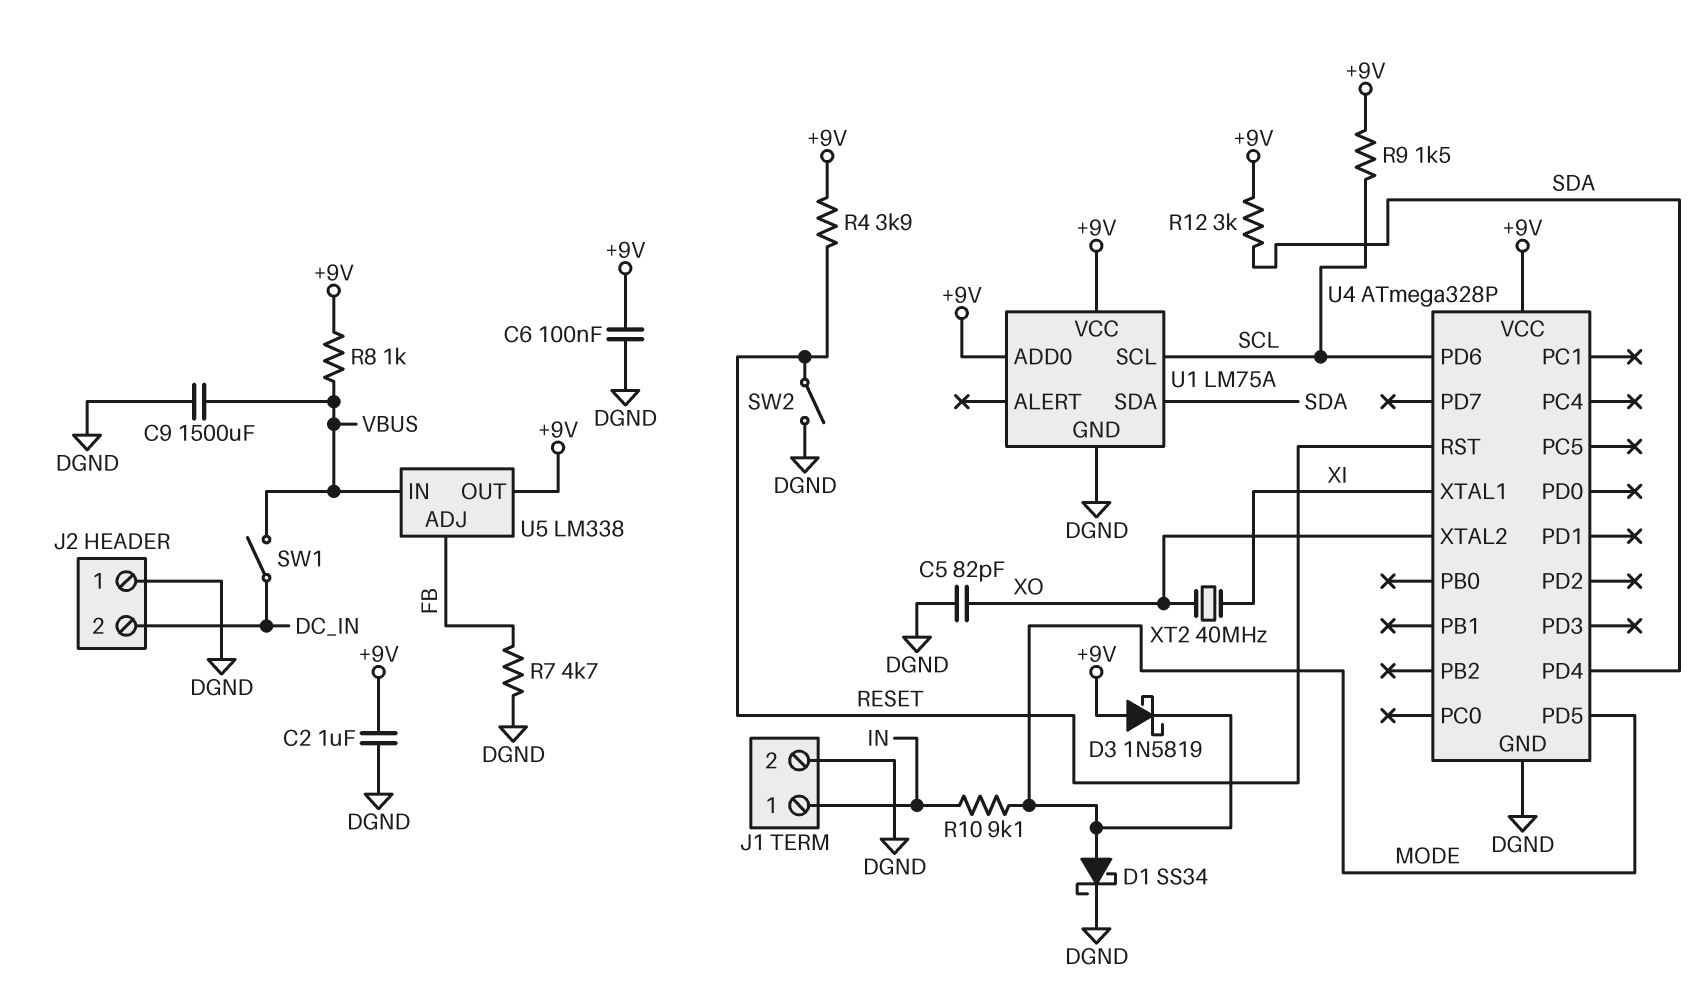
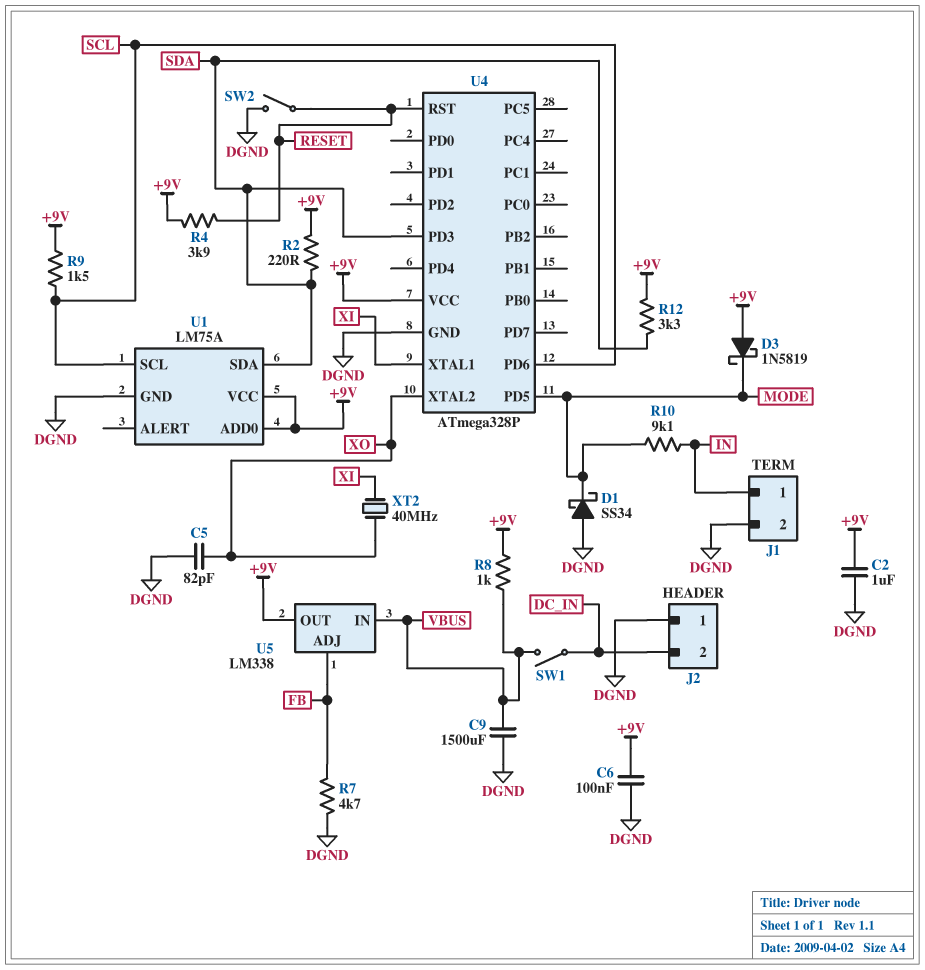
D1: schottky SS34 (A MODE, K DGND) -> schottky SS34 (A DGND, K MODE)
R2: none -> 220 (+9V, SDA)
R12: 3k (+9V, SDA) -> 3.3k (+9V, SDA)
U4 pin PD3: none -> SDA
U4 pin PD4: SDA -> none

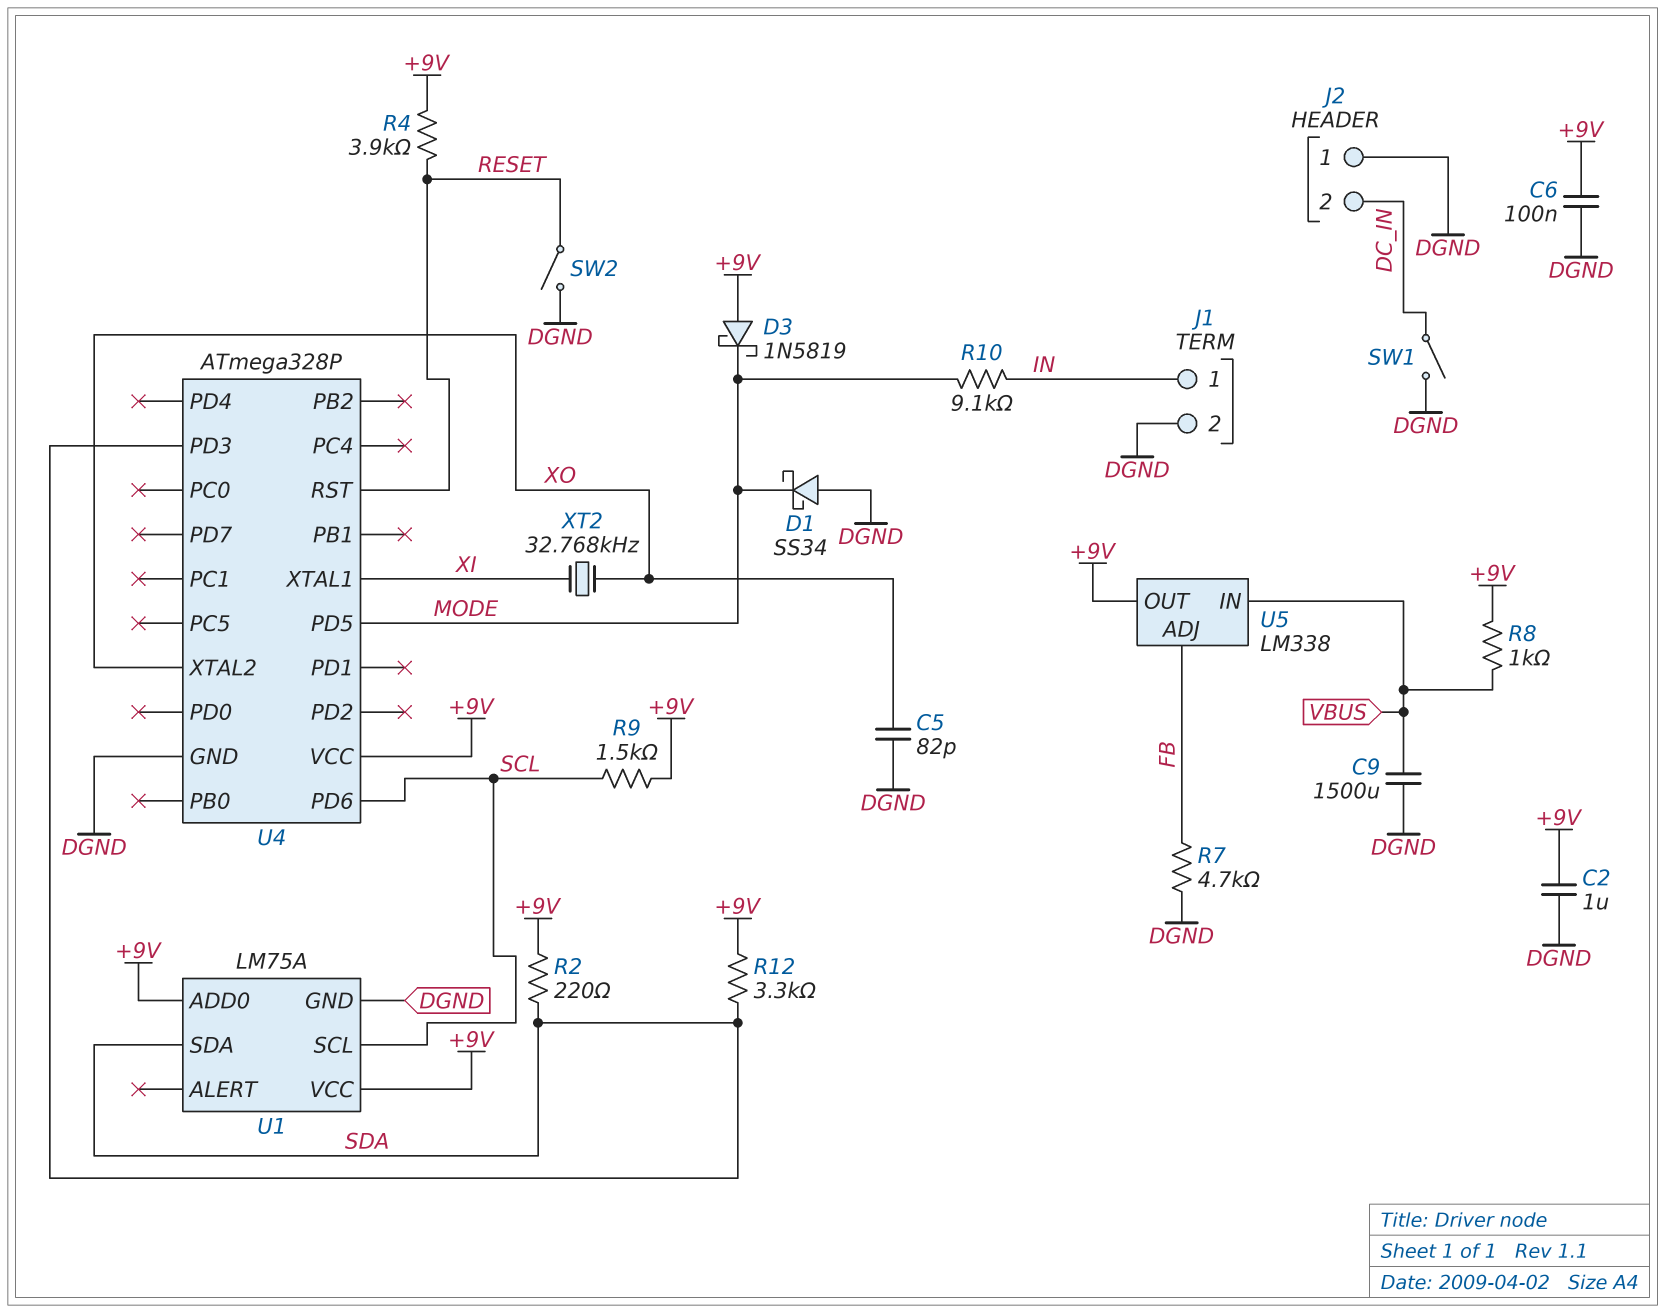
SW1: switch (DC_IN, VBUS) -> switch (DC_IN, DGND)
XT2: 40MHz (XI, XO) -> 32.768kHz (XI, XO)

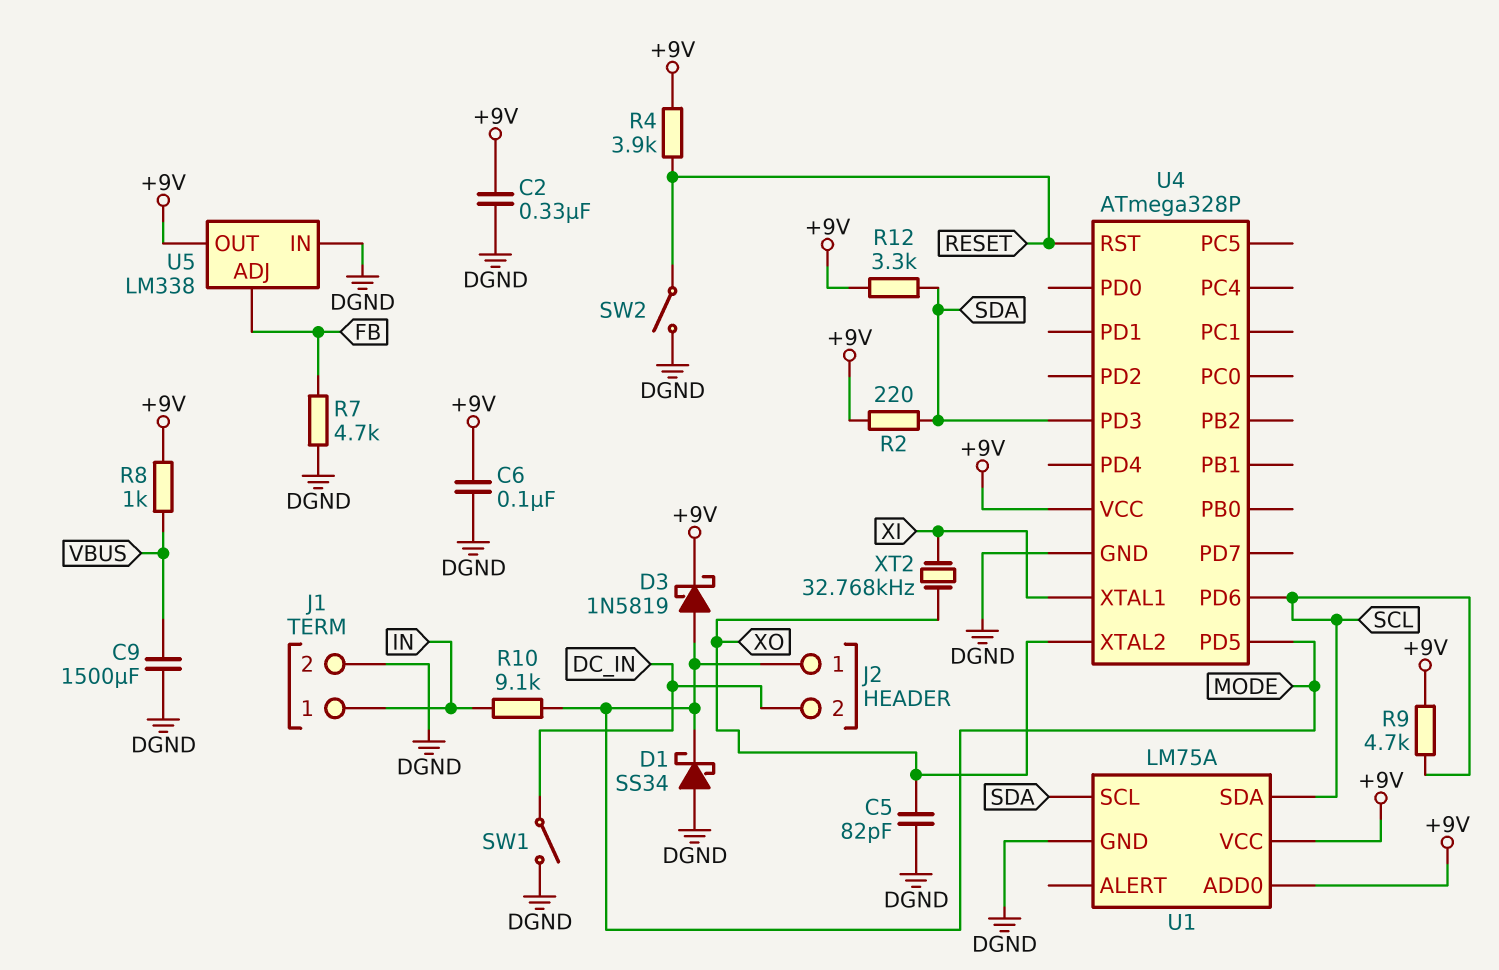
C2: 1uF (+9V, DGND) -> 330nF (+9V, DGND)
D3: schottky 1N5819 (A +9V, K MODE) -> schottky 1N5819 (A MODE, K +9V)
J2 pin 1: DGND -> MODE
R9: 1.5k (+9V, SCL) -> 4.7k (+9V, SCL)
U1 pin SCL: SCL -> SDA
U1 pin SDA: SDA -> SCL
U5 pin IN: VBUS -> DGND

